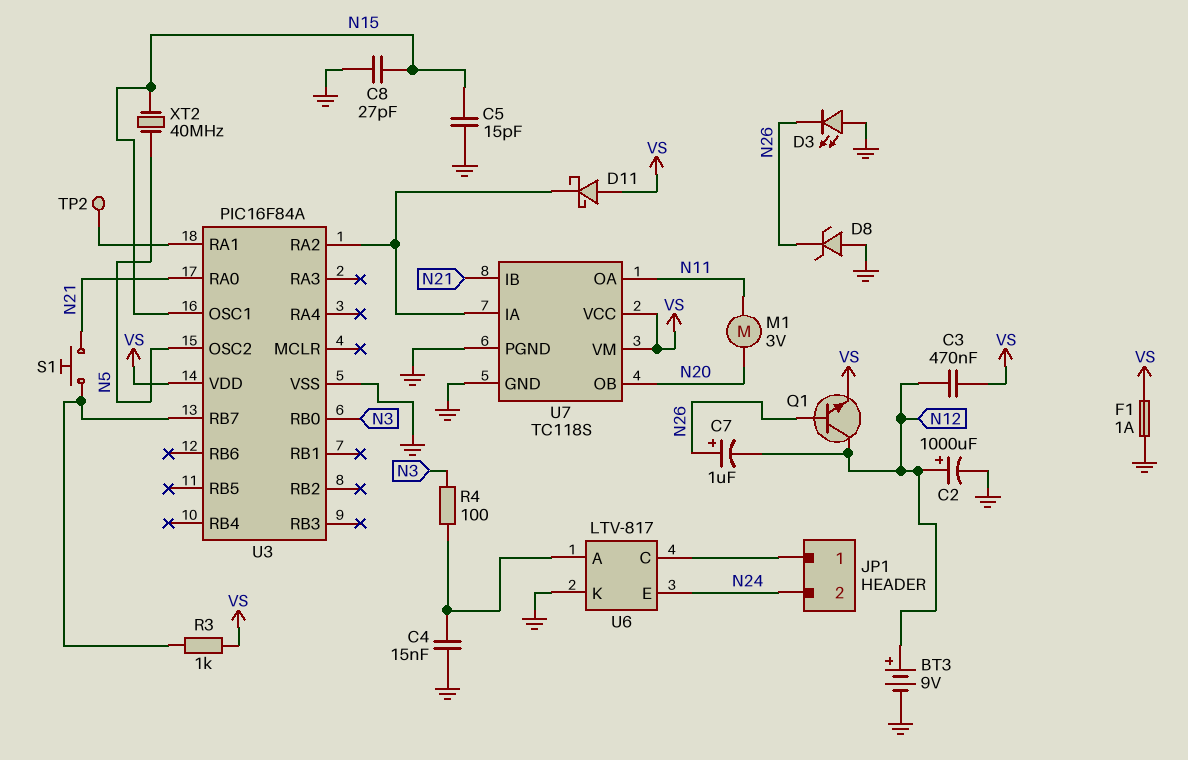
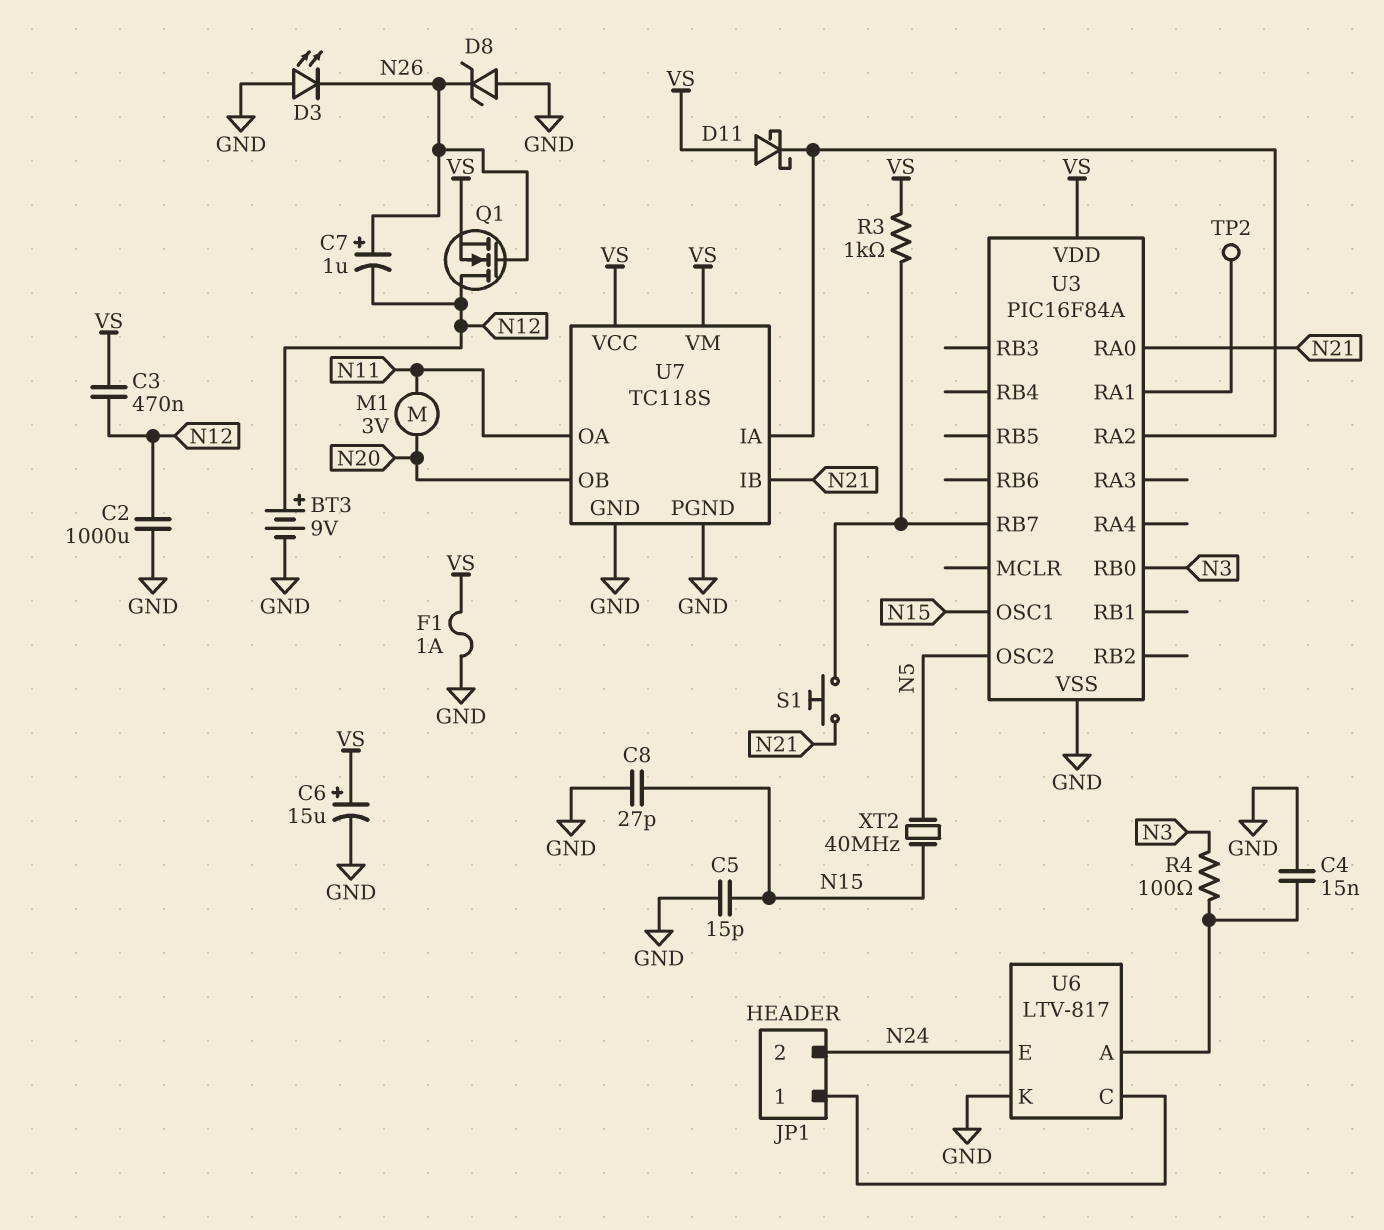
C2: 1000uF (plus N12, minus GND) -> 1000uF (GND, N12)
C6: none -> 15uF (plus VS, minus GND)
Q1: NPN (B N26, C N12, E VS) -> NMOS (G N26, D N12, S VS)

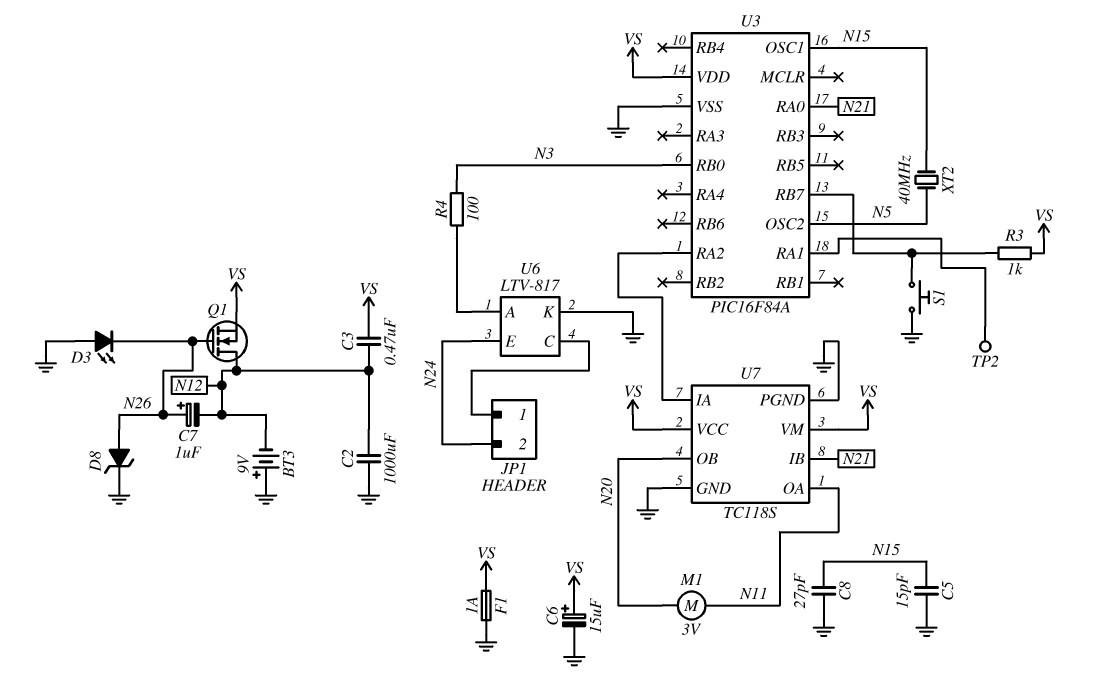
BT3: 9V (plus N12, minus GND) -> 9V (plus GND, minus N12)
C4: 15nF (GND, U6/A) -> none
D8: zener (A GND, K N26) -> zener (A N26, K GND)
D11: schottky (A VS, K U3/RA2) -> none
S1: button (N21, U3/RB7) -> button (GND, U3/RB7)

